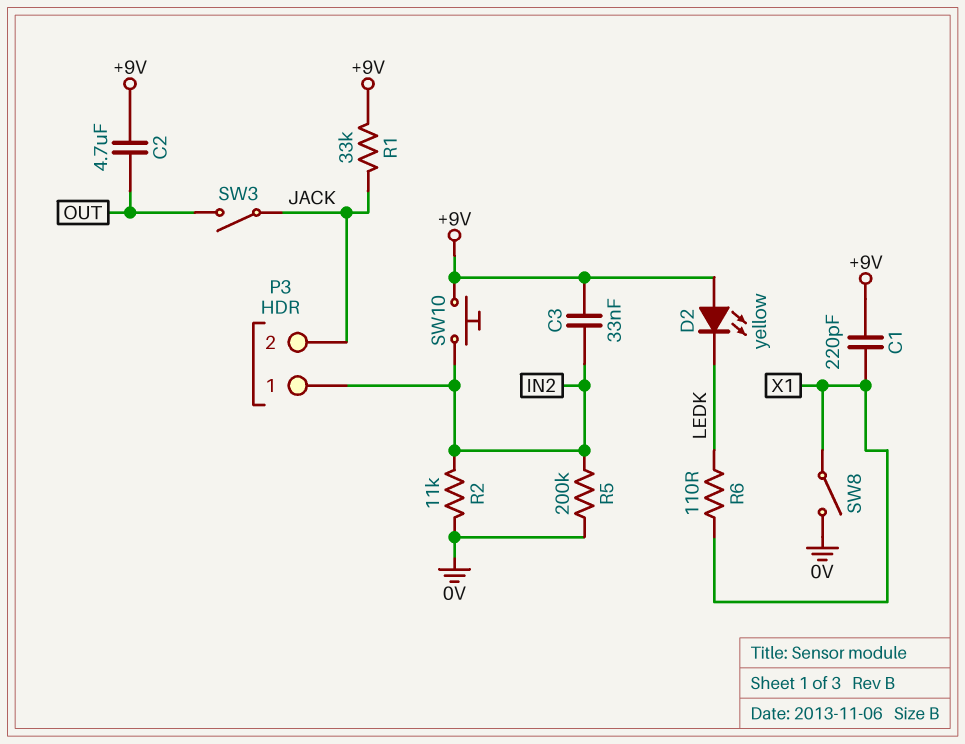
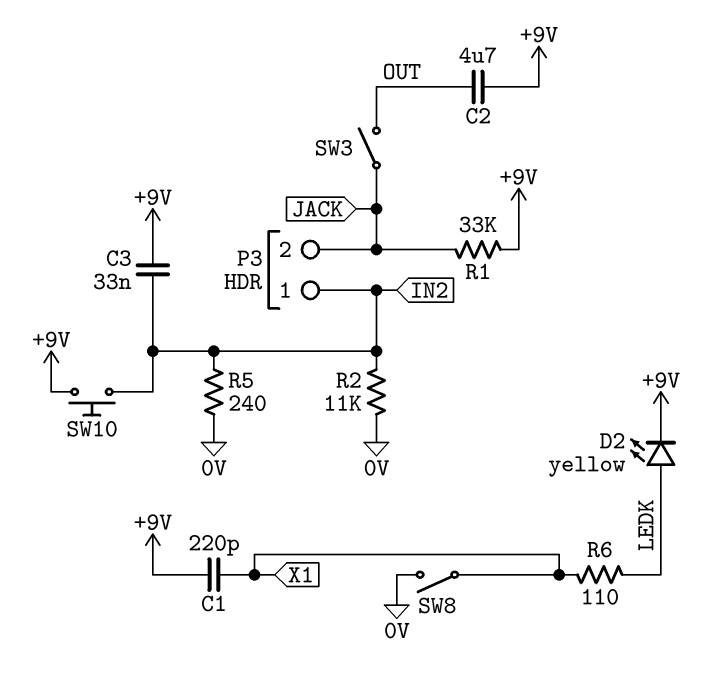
D2: LED yellow (A +9V, K LEDK) -> LED yellow (A LEDK, K +9V)
R5: 200k (0V, IN2) -> 240 (0V, IN2)

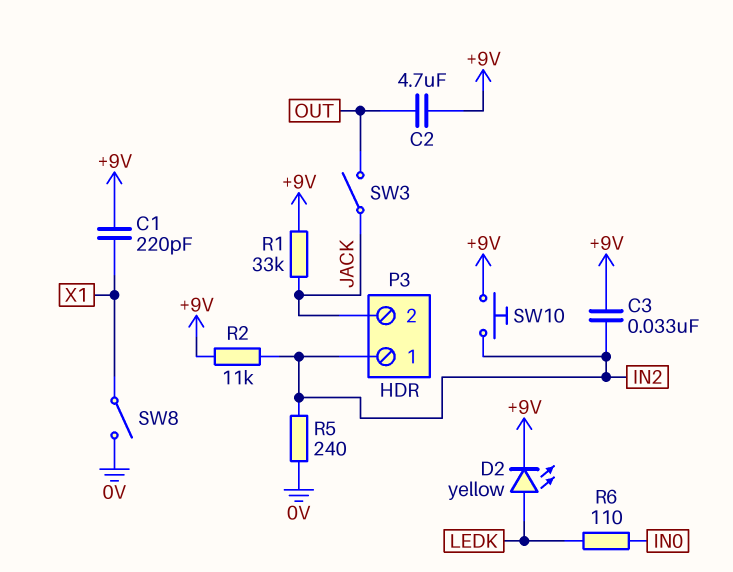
R2: 11k (0V, IN2) -> 11k (+9V, IN2)
R6: 110 (LEDK, X1) -> 110 (IN0, LEDK)

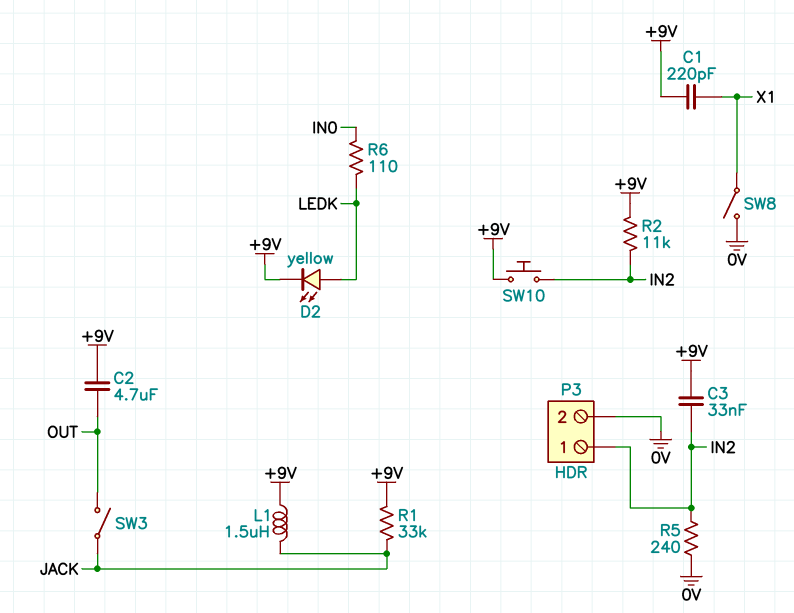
L1: none -> 1.5uH (+9V, JACK)
P3 pin 2: JACK -> 0V

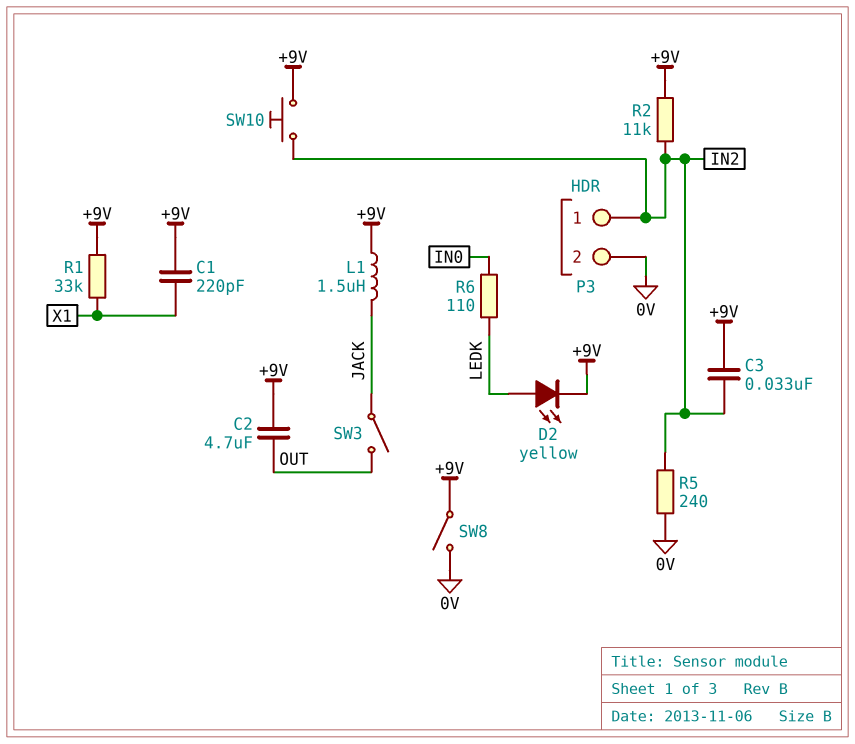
R1: 33k (+9V, JACK) -> 33k (+9V, X1)
SW8: switch (0V, X1) -> switch (+9V, 0V)

